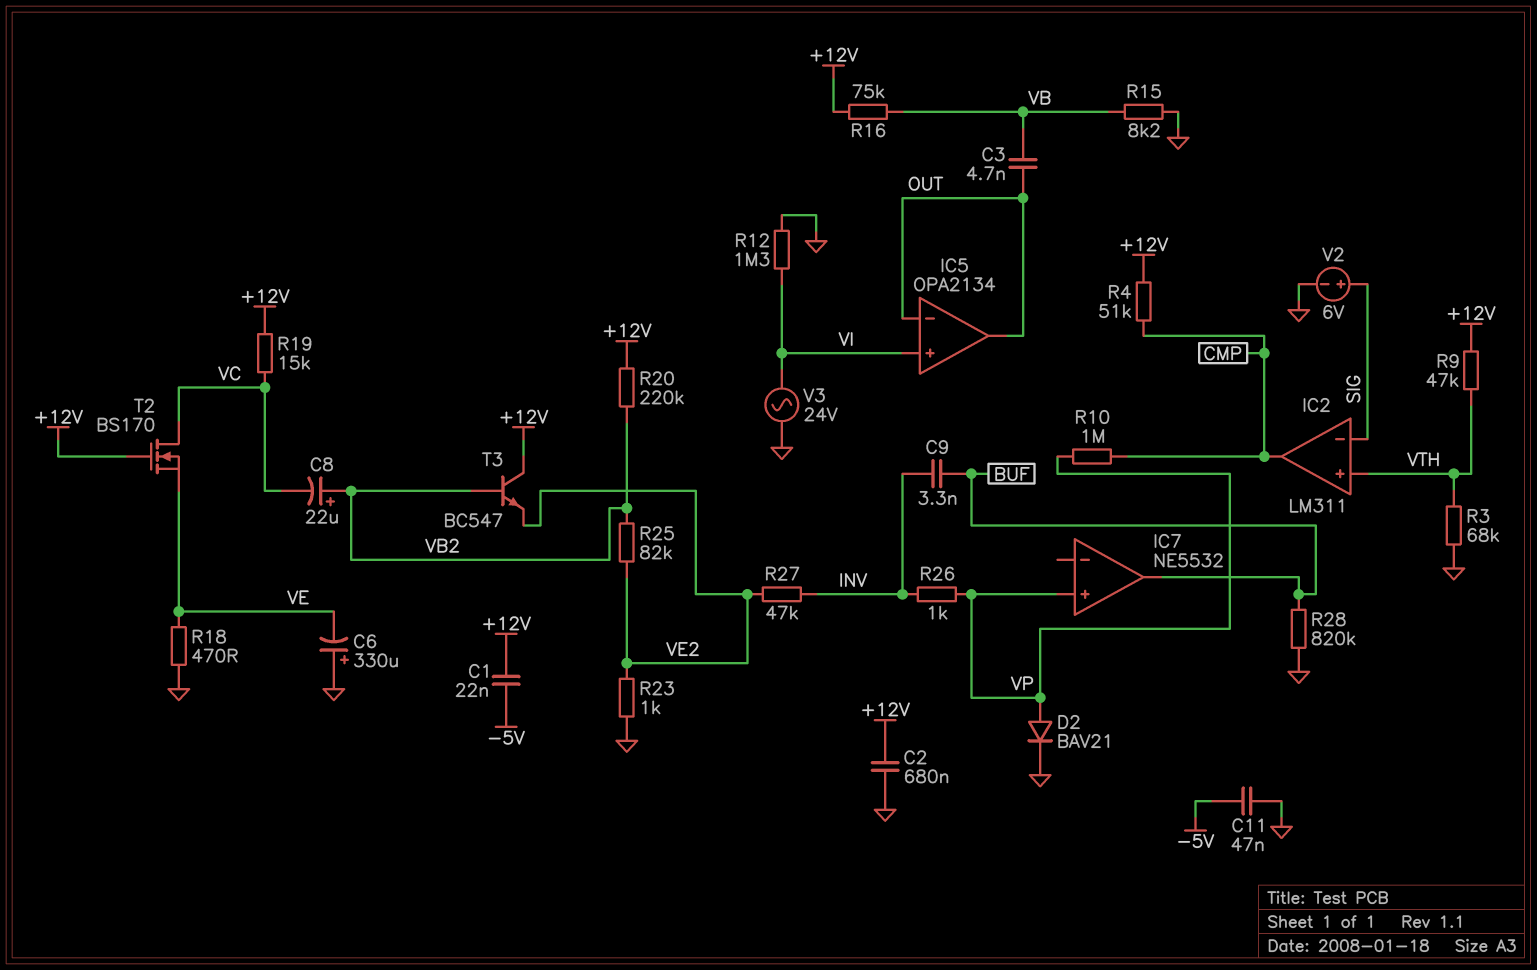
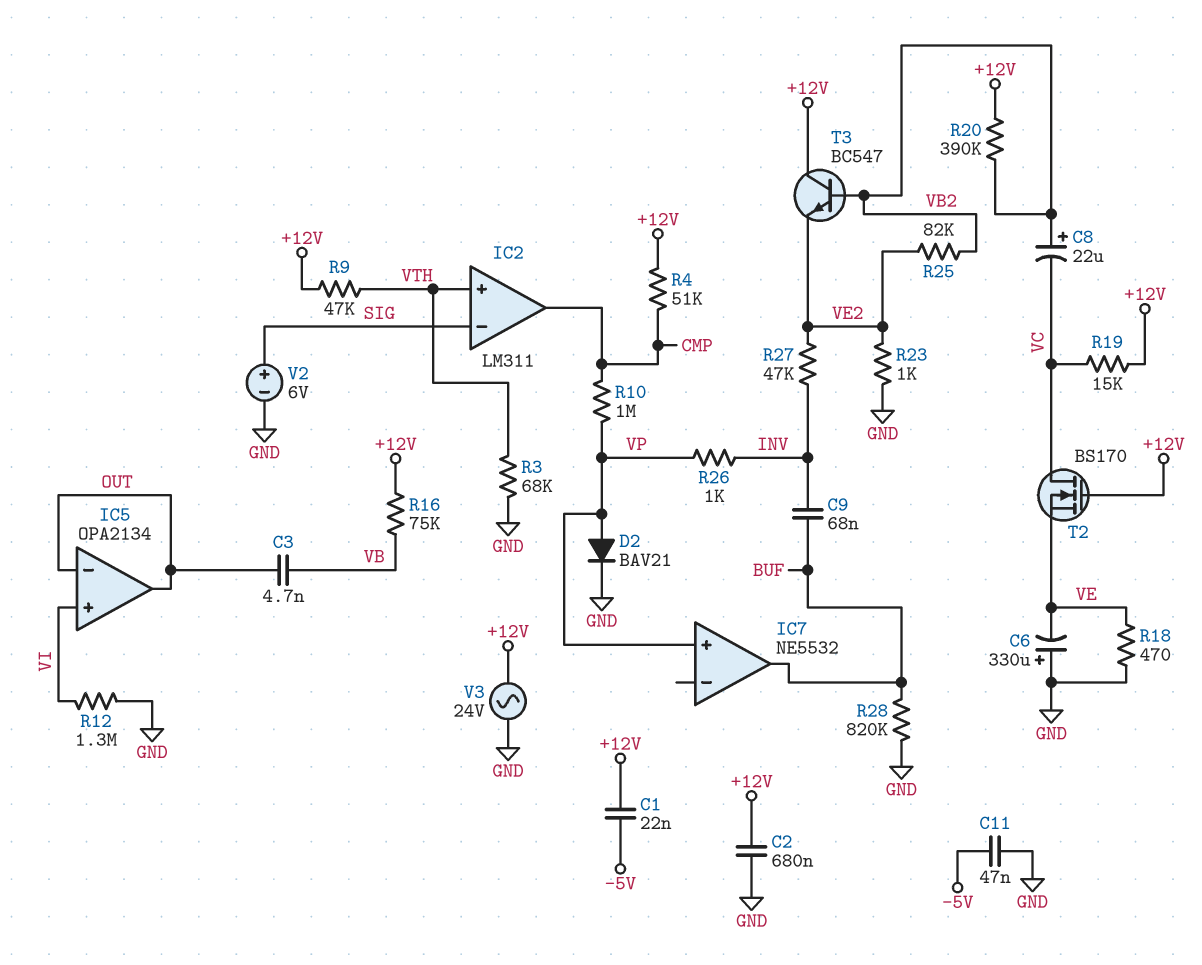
C9: 3.3nF (BUF, INV) -> 68nF (BUF, INV)
R15: 8.2k (GND, VB) -> none
R20: 220k (+12V, VB2) -> 390k (+12V, VB2)
V3: AC 24V (GND, VI) -> AC 24V (+12V, GND)

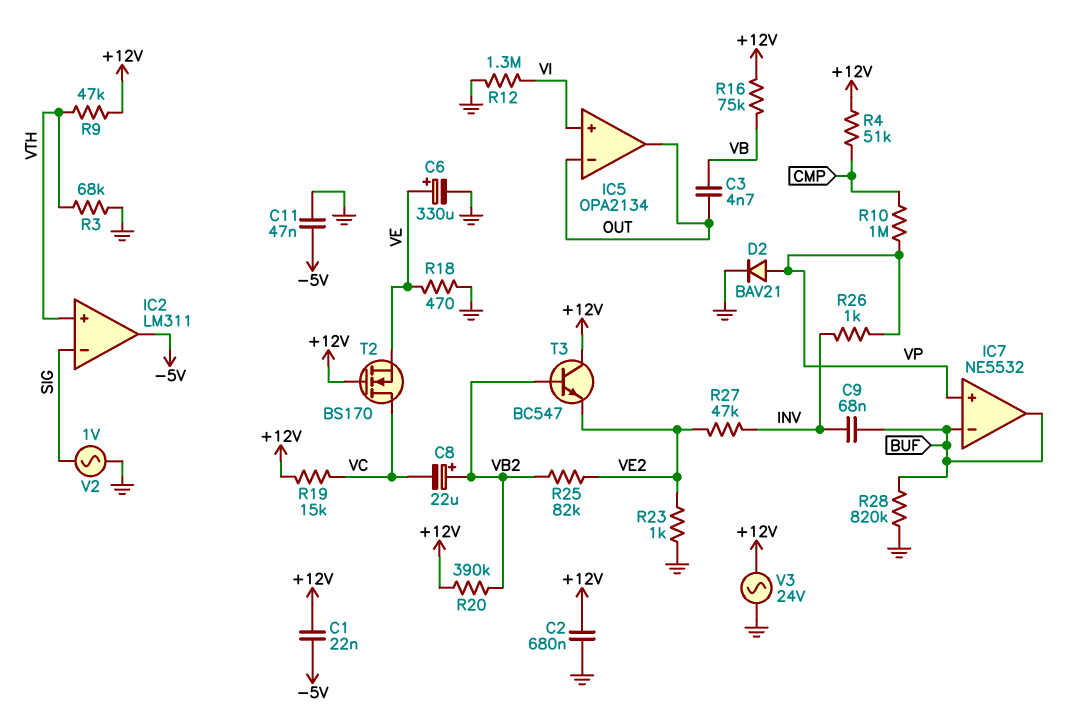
C6: 330uF (plus GND, minus VE) -> 330uF (plus VE, minus GND)
IC2 pin out: CMP -> -5V
IC7 pin in-: none -> BUF
V2: 6V (plus SIG, minus GND) -> AC 1V (GND, SIG)

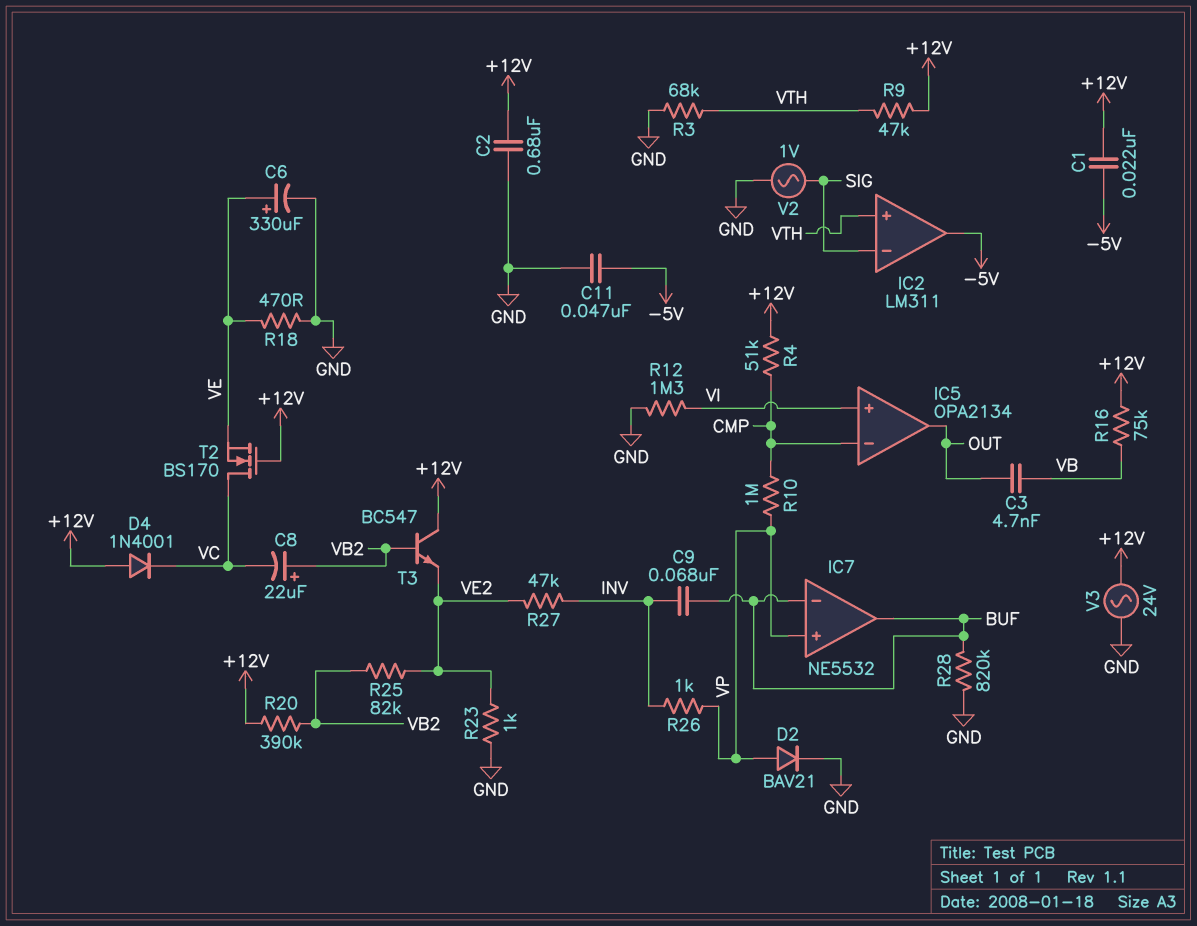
D4: none -> diode 1N4001 (A +12V, K VC)
IC5 pin in-: OUT -> CMP
R19: 15k (+12V, VC) -> none

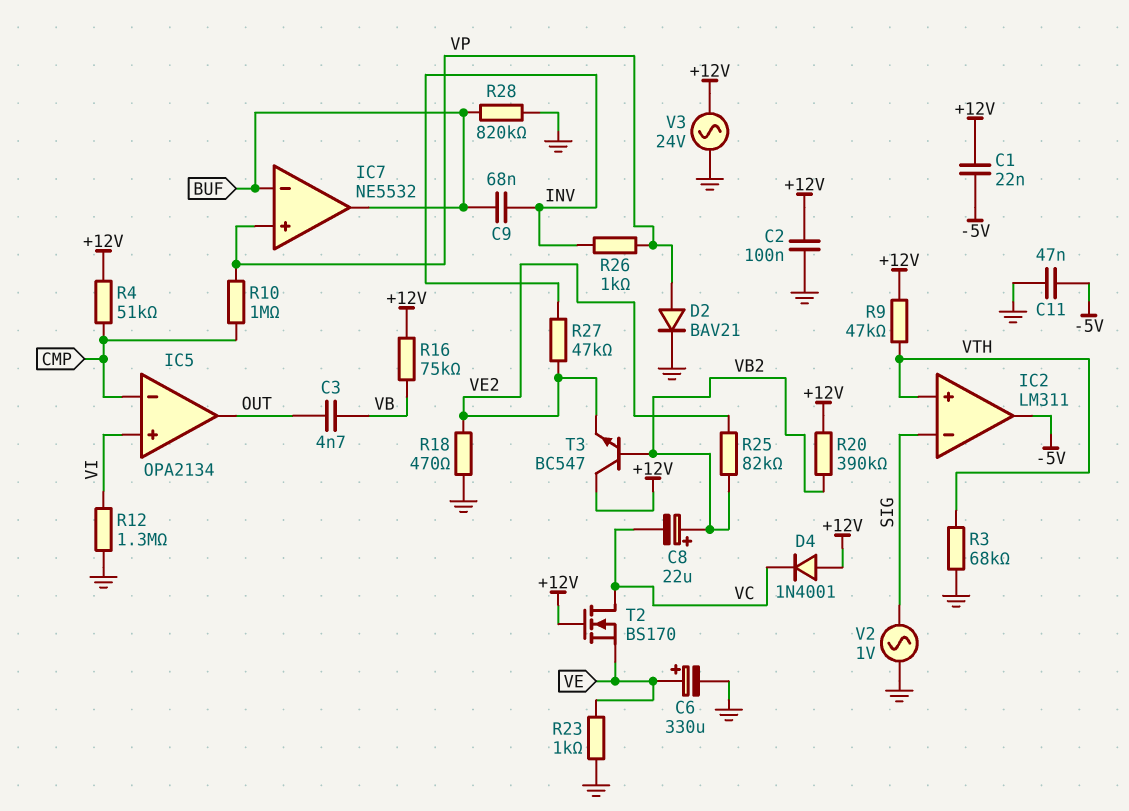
C2: 680nF (+12V, GND) -> 100nF (+12V, GND)
R18: 470 (GND, VE) -> 470 (GND, VE2)
R23: 1k (GND, VE2) -> 1k (GND, VE)

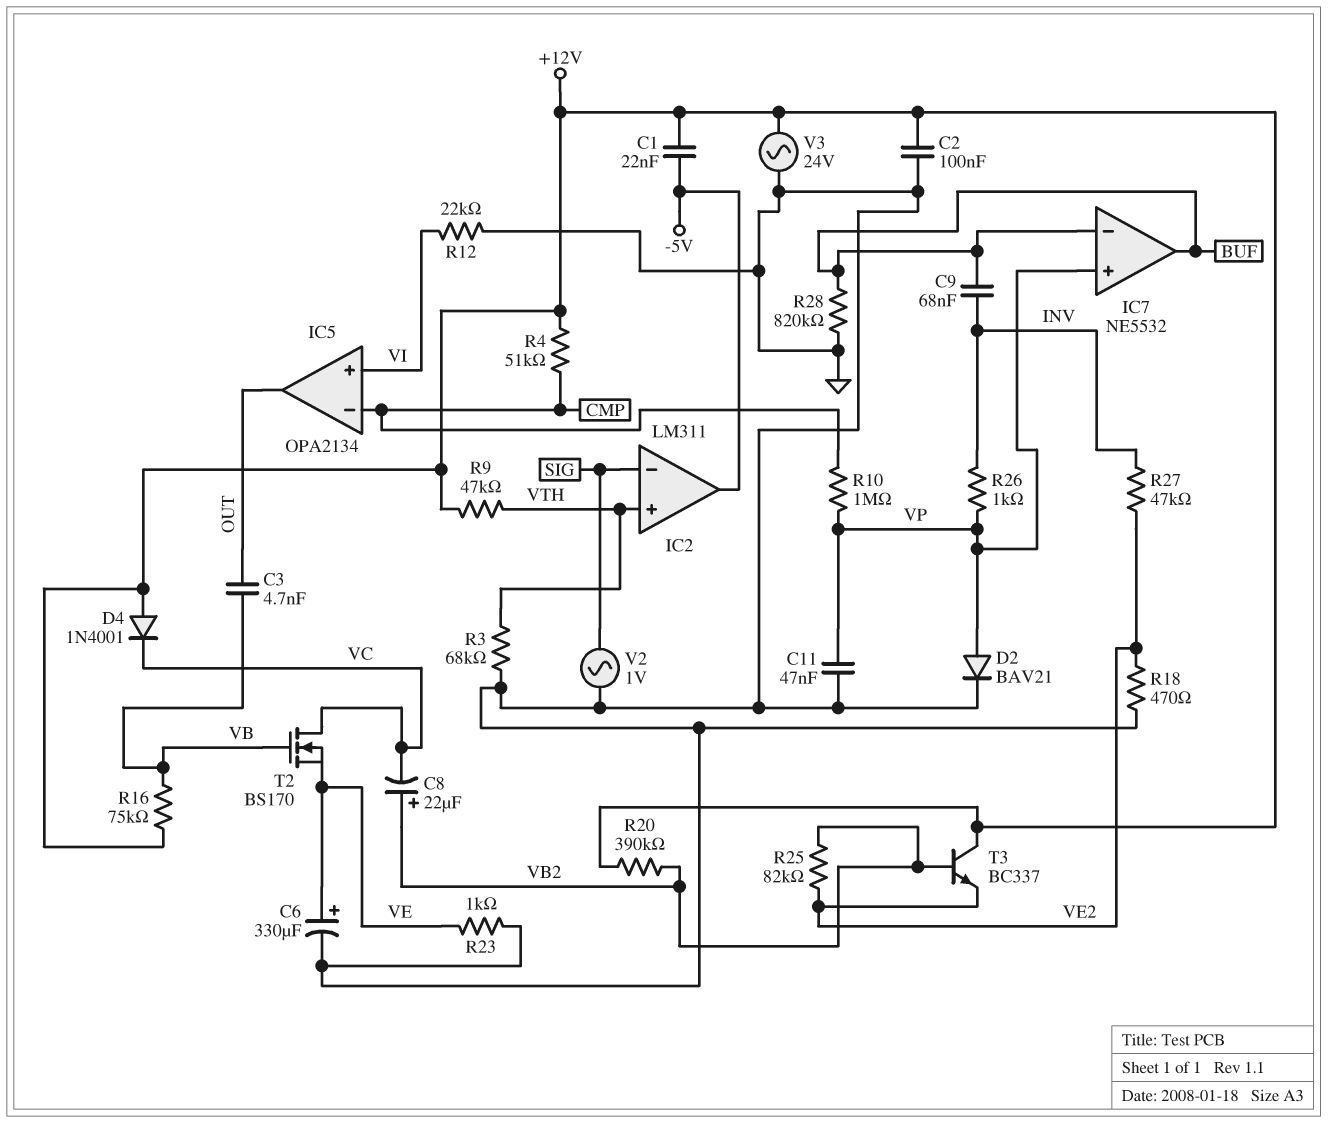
C11: 47nF (-5V, GND) -> 47nF (GND, VP)
R12: 1.3M (GND, VI) -> 22k (GND, VI)
T2: NMOS BS170 (G +12V, D VC, S VE) -> NMOS BS170 (G VB, D VC, S VE)
T3: NPN BC547 (B VB2, C +12V, E VE2) -> NPN BC337 (B VB2, C +12V, E VE2)

